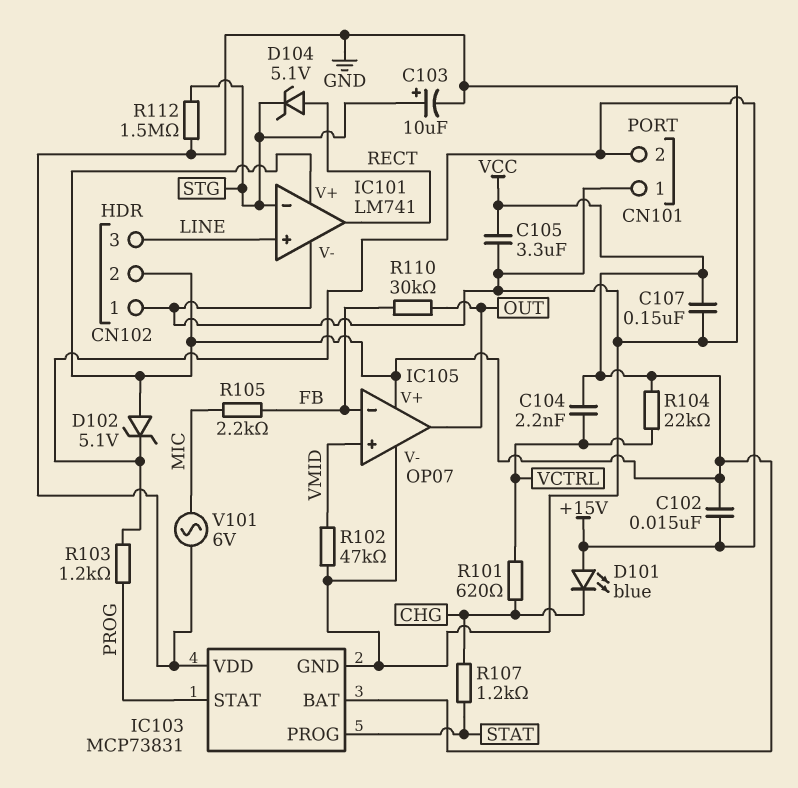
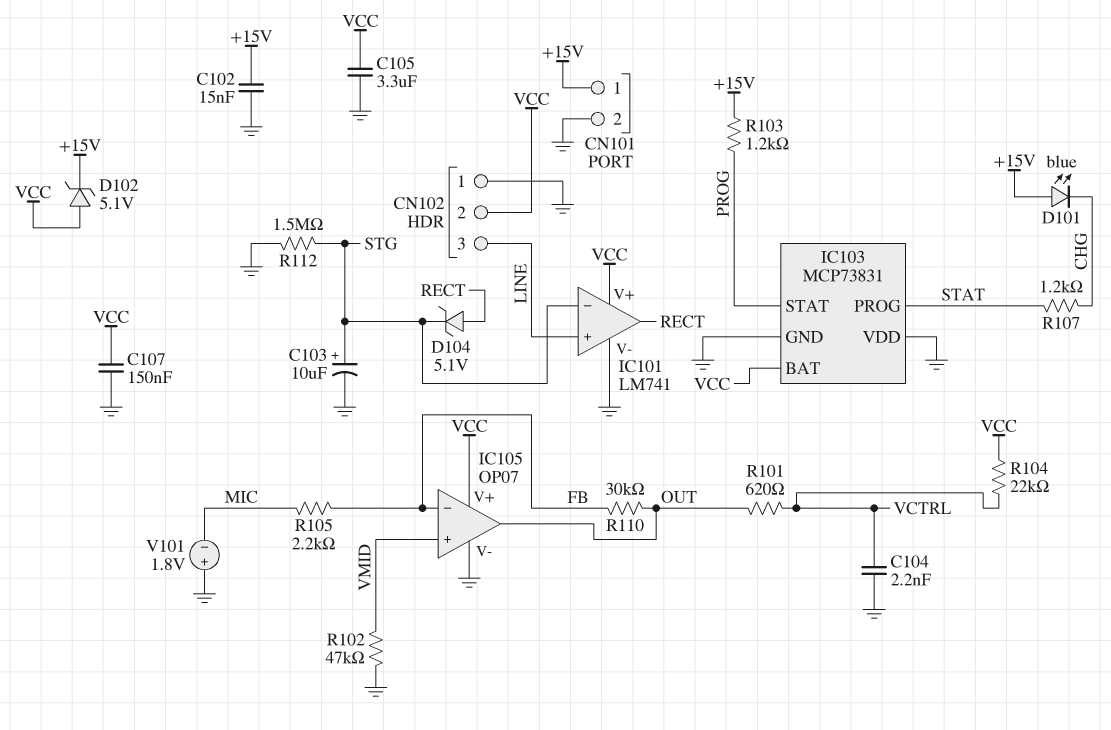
C102: 15nF (+15V, VCC) -> 15nF (+15V, GND)
C104: 2.2nF (VCC, VCTRL) -> 2.2nF (GND, VCTRL)
CN101 pin 1: GND -> +15V
CN101 pin 2: +15V -> GND
R101: 620 (CHG, VCTRL) -> 620 (OUT, VCTRL)
V101: AC 6V (GND, MIC) -> 1.8V (plus GND, minus MIC)

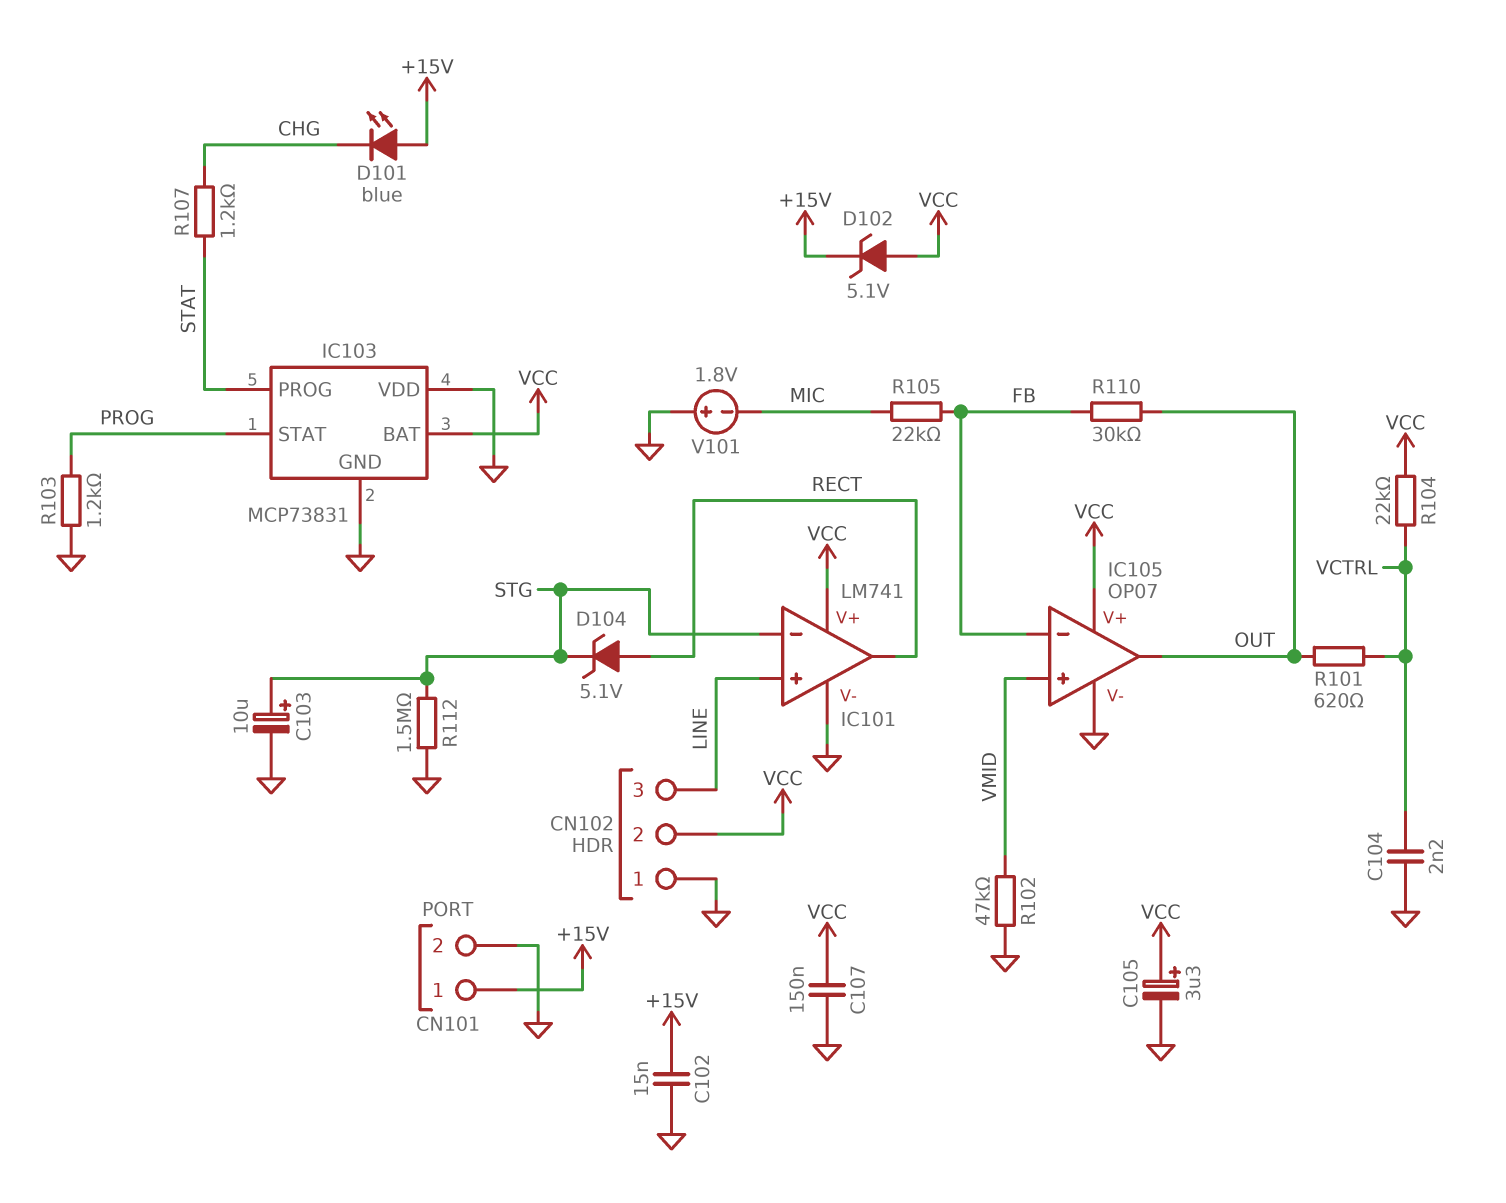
C105: 3.3uF (GND, VCC) -> 3.3uF (plus VCC, minus GND)
R103: 1.2k (+15V, PROG) -> 1.2k (GND, PROG)
R105: 2.2k (FB, MIC) -> 22k (FB, MIC)

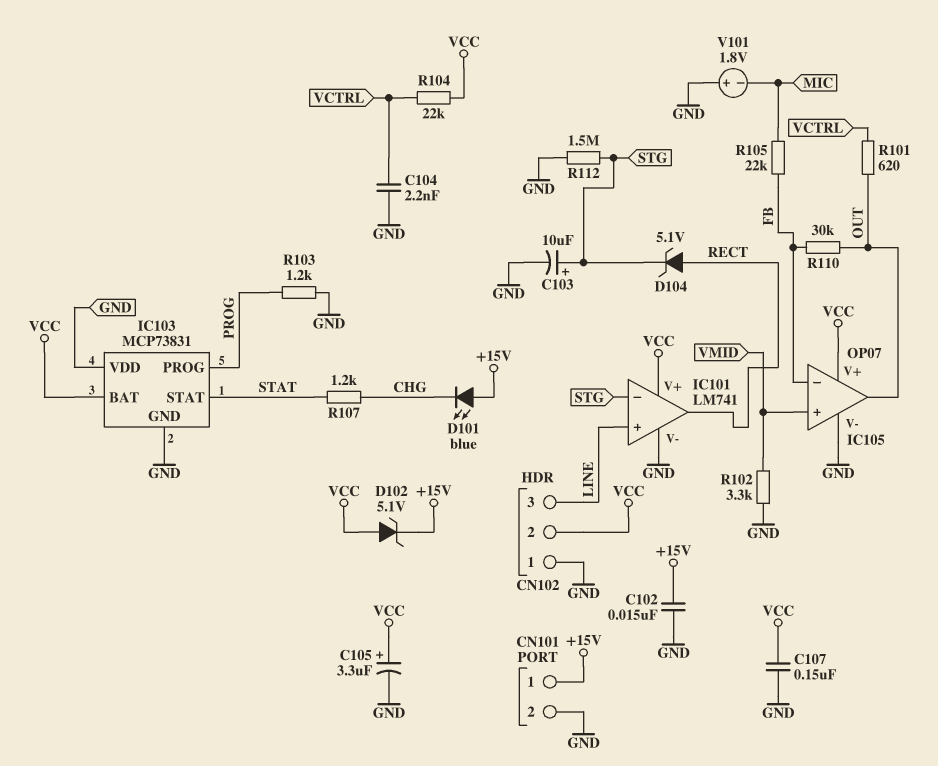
IC103 pin PROG: STAT -> PROG
IC103 pin STAT: PROG -> STAT
R102: 47k (GND, VMID) -> 3.3k (GND, VMID)

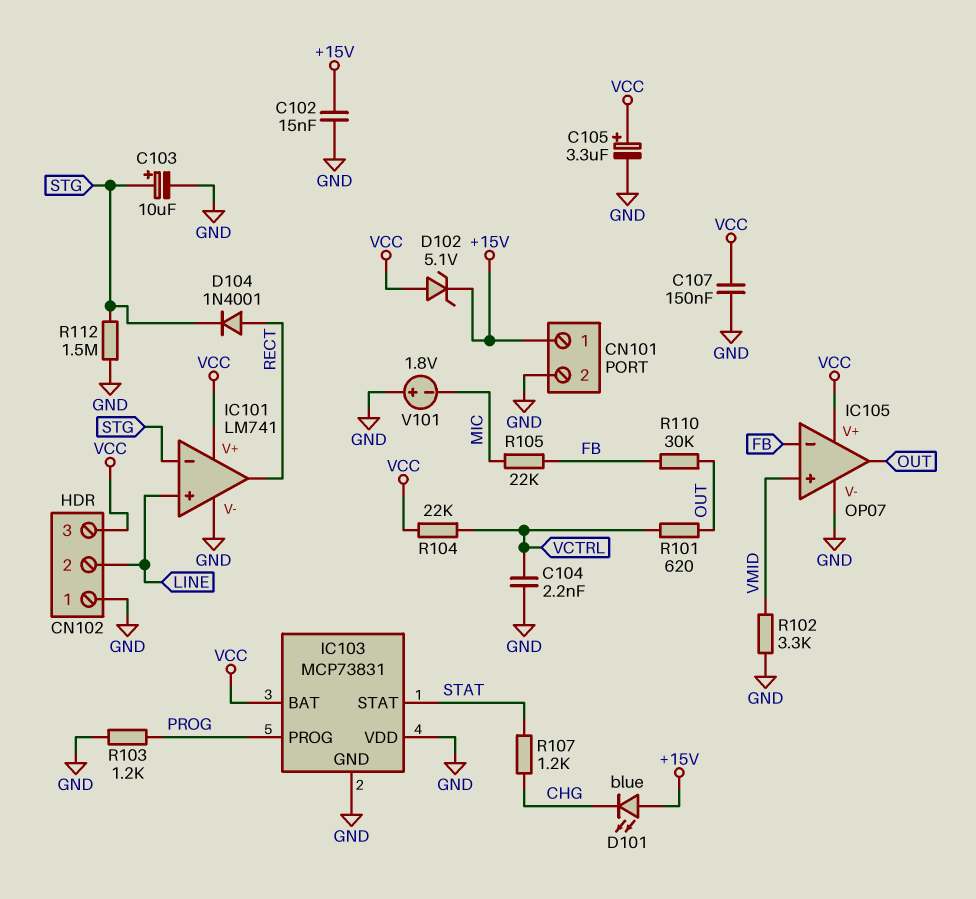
CN102 pin 2: VCC -> LINE
CN102 pin 3: LINE -> VCC
D104: zener 5.1V (A RECT, K STG) -> diode 1N4001 (A RECT, K STG)

